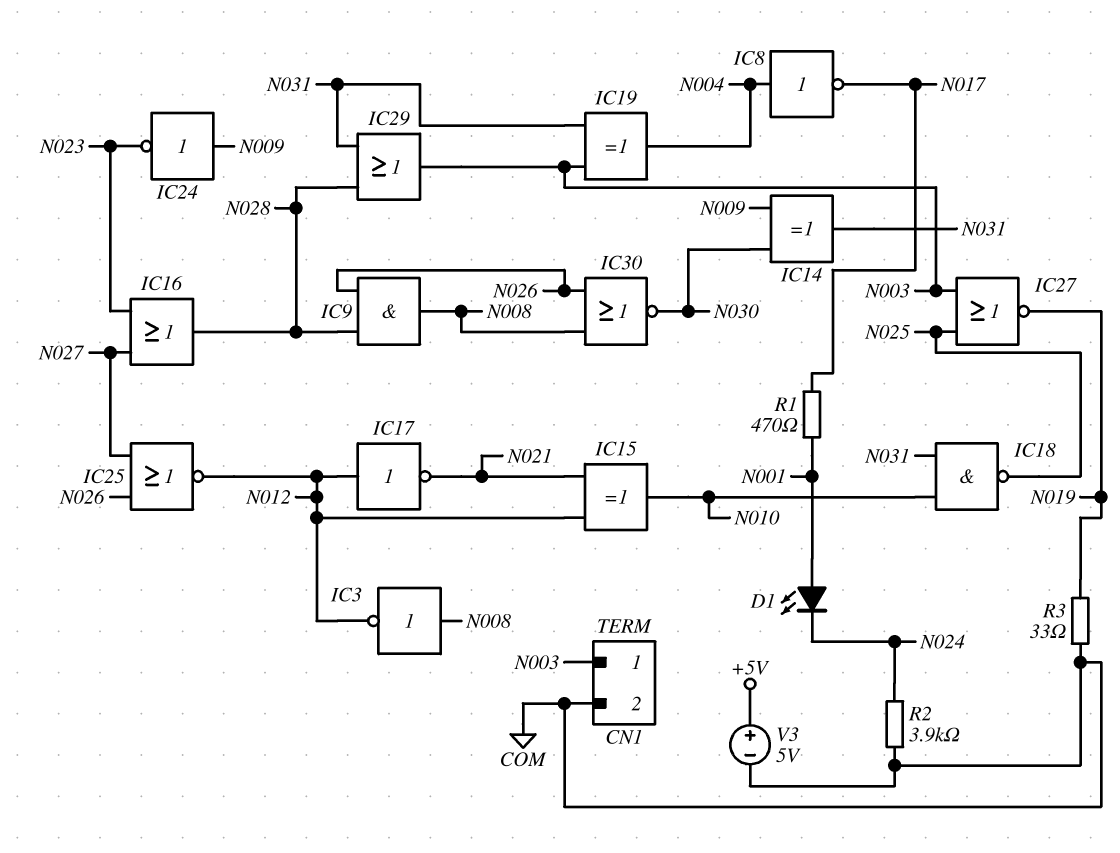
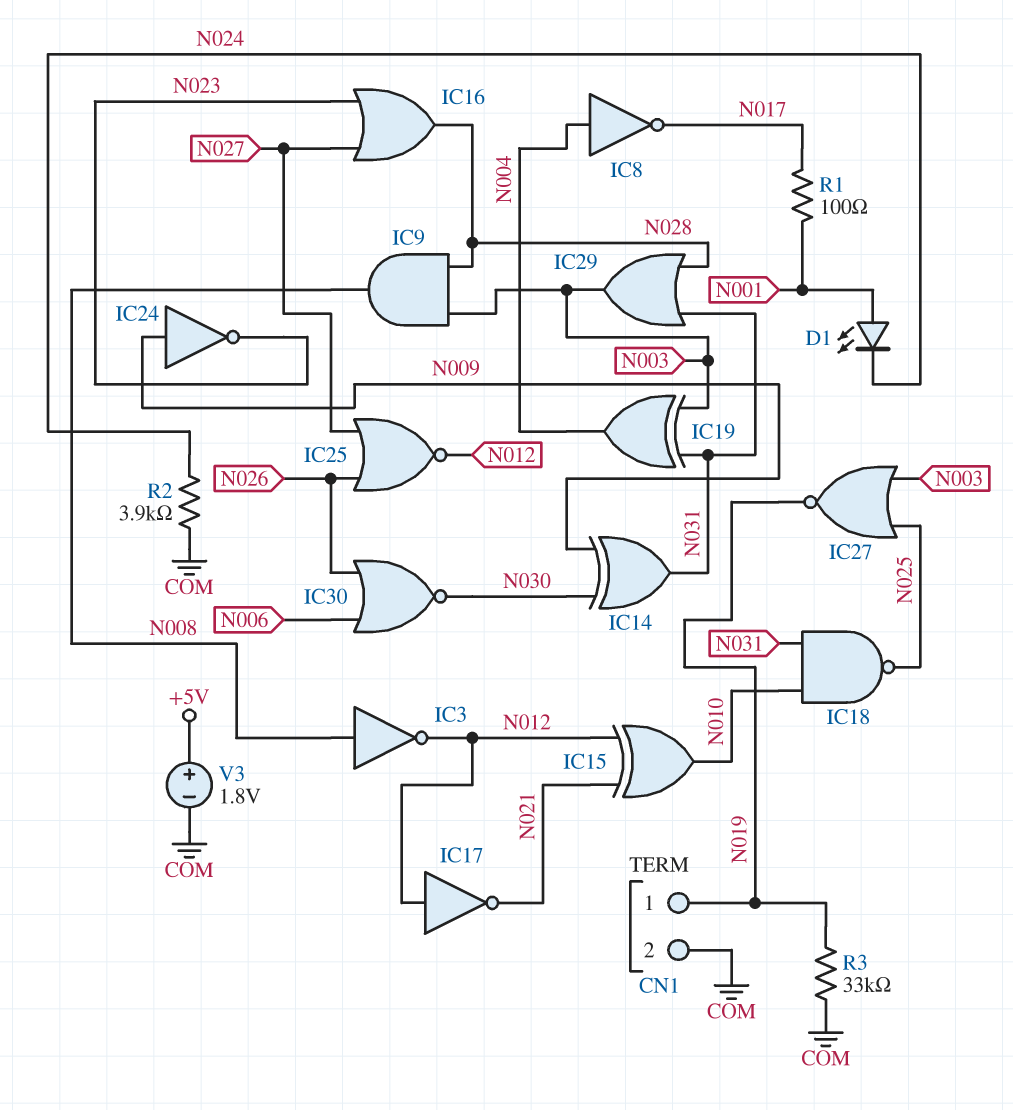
CN1 pin 1: N003 -> N019
IC9: AND (in N026, in N028, out N008) -> AND (in N003, in N028, out N008)
IC30: NOR (in N008, in N026, out N030) -> NOR (in N006, in N026, out N030)
R1: 470 (N001, N017) -> 100 (N001, N017)
R3: 33 (COM, N019) -> 33k (COM, N019)
V3: 5V (plus +5V, minus COM) -> 1.8V (plus +5V, minus COM)

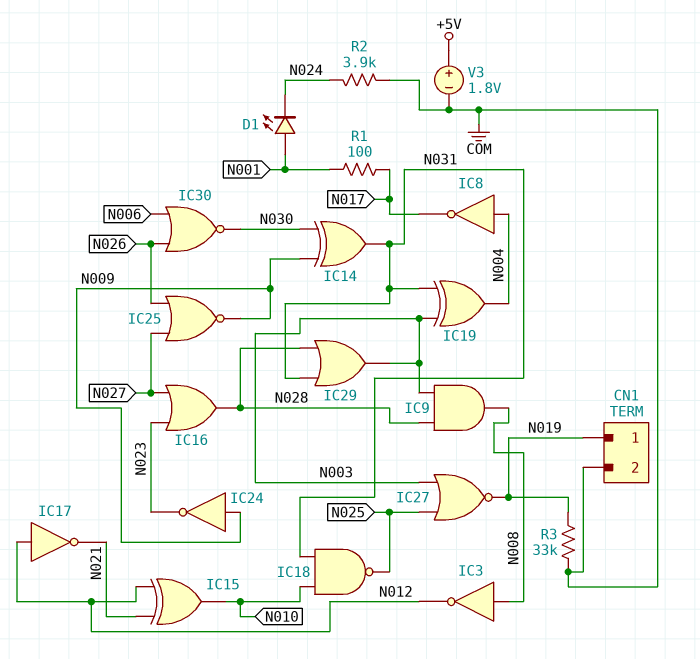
IC25: NOR (in N026, in N027, out N012) -> NOR (in N026, in N027, out N009)

